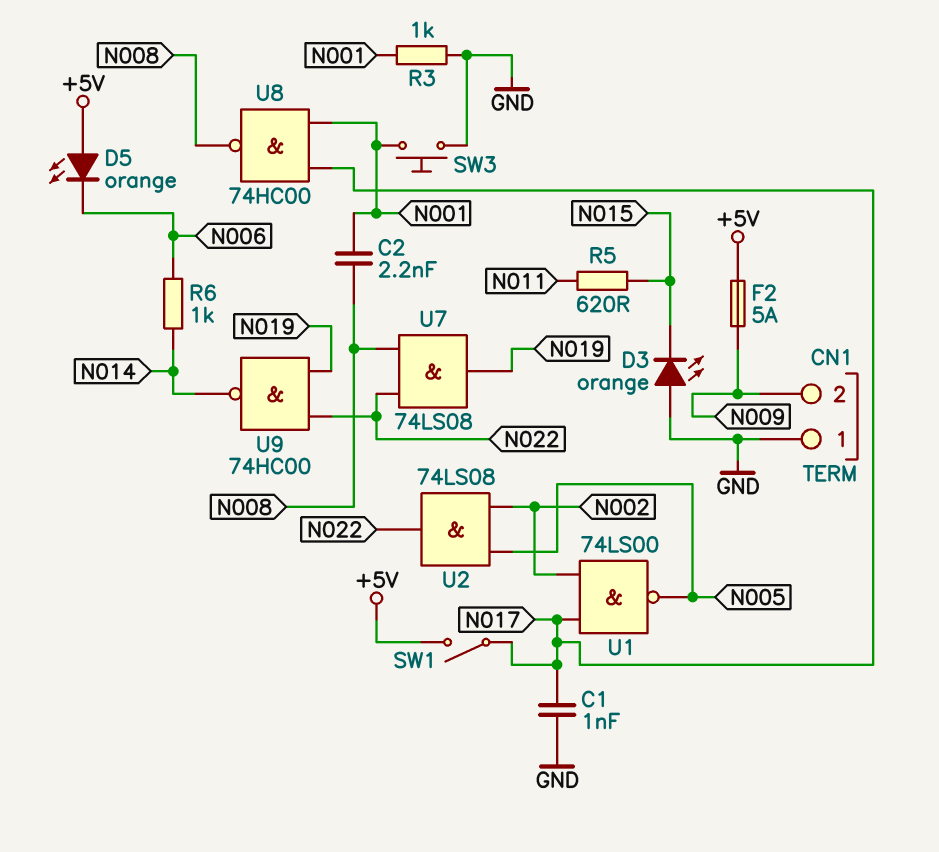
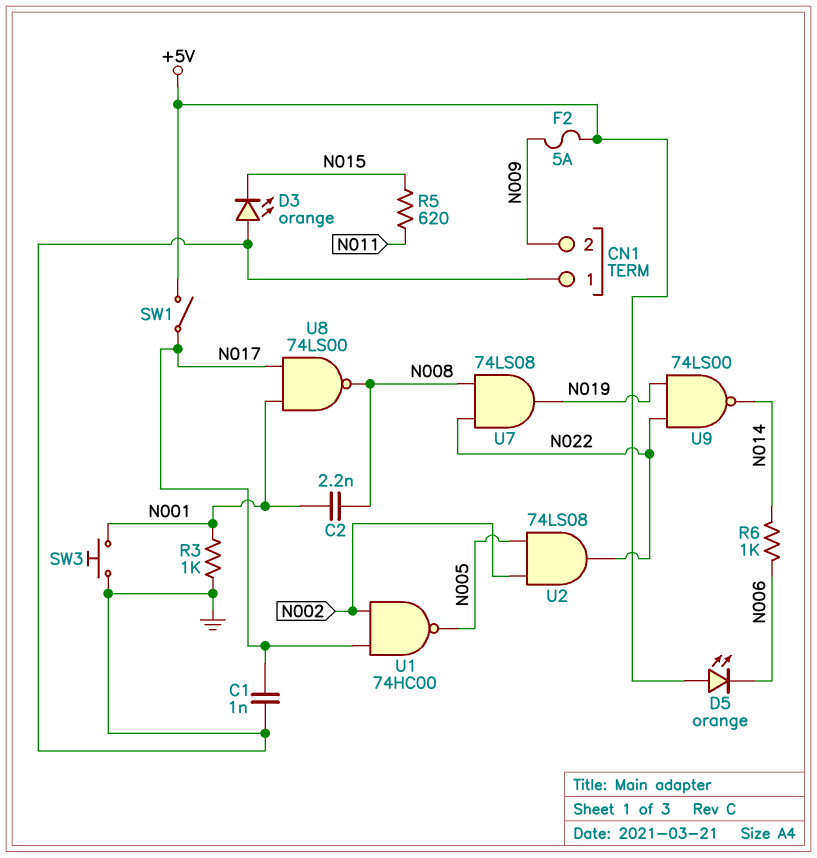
U1: NAND 74LS00 (in N002, in N017, out N005) -> NAND 74HC00 (in N002, in N017, out N005)
U8: NAND 74HC00 (in N001, in N017, out N008) -> NAND 74LS00 (in N001, in N017, out N008)
U9: NAND 74HC00 (in N019, in N022, out N014) -> NAND 74LS00 (in N019, in N022, out N014)

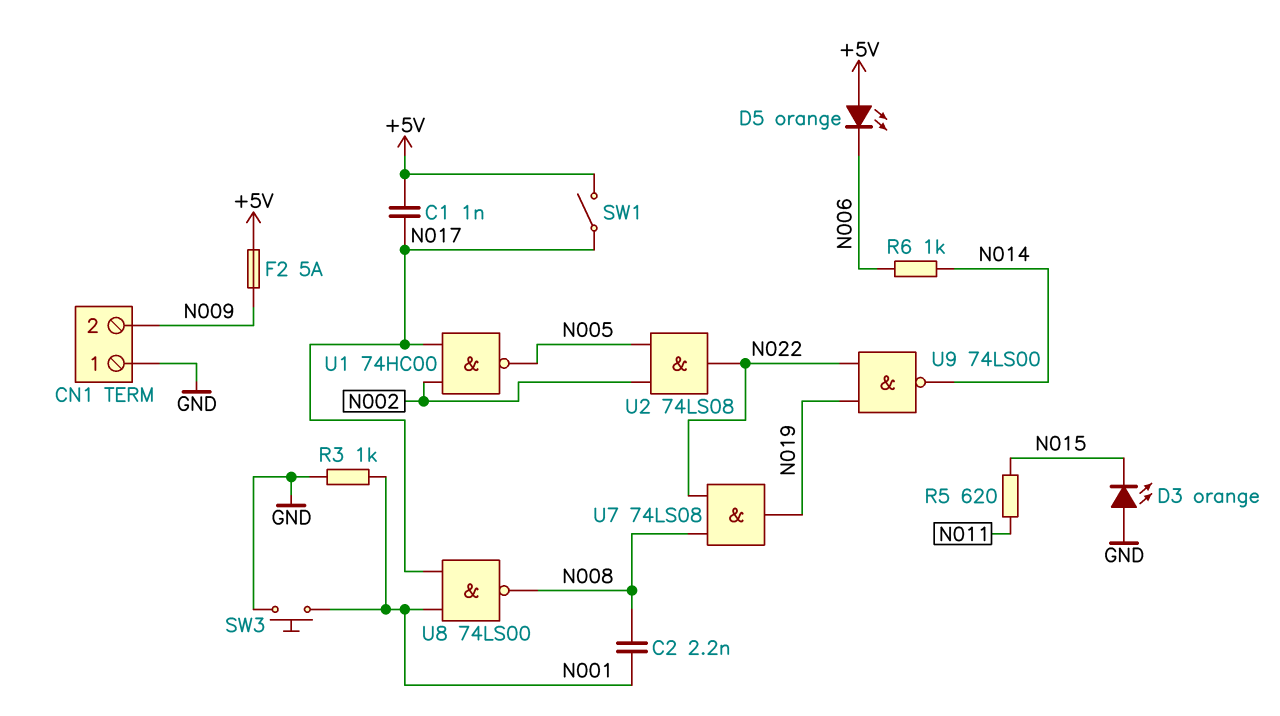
C1: 1nF (GND, N017) -> 1nF (+5V, N017)

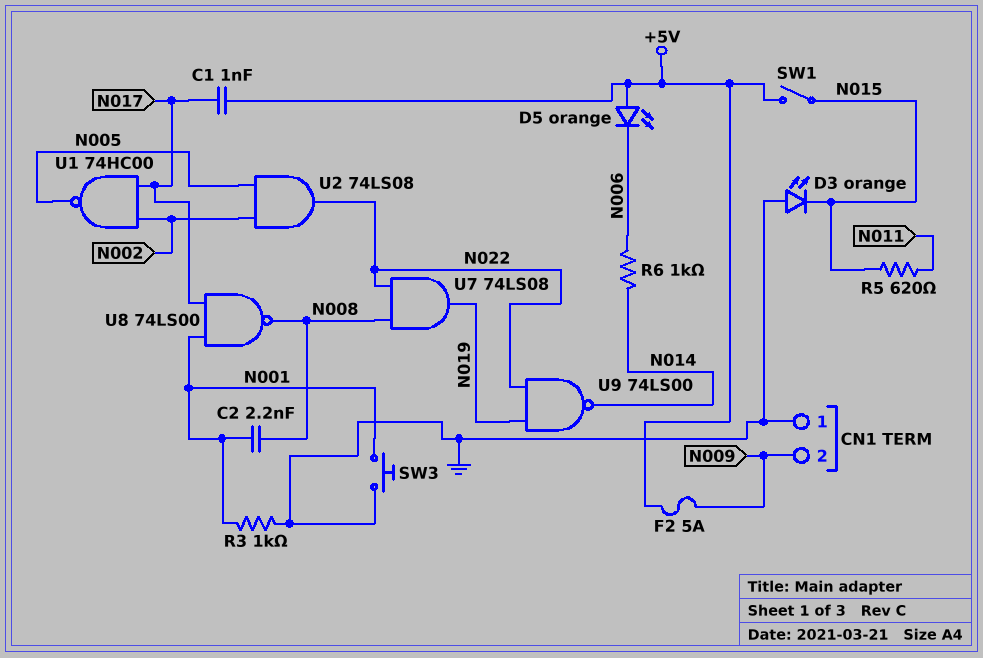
SW1: switch (+5V, N017) -> switch (+5V, N015)

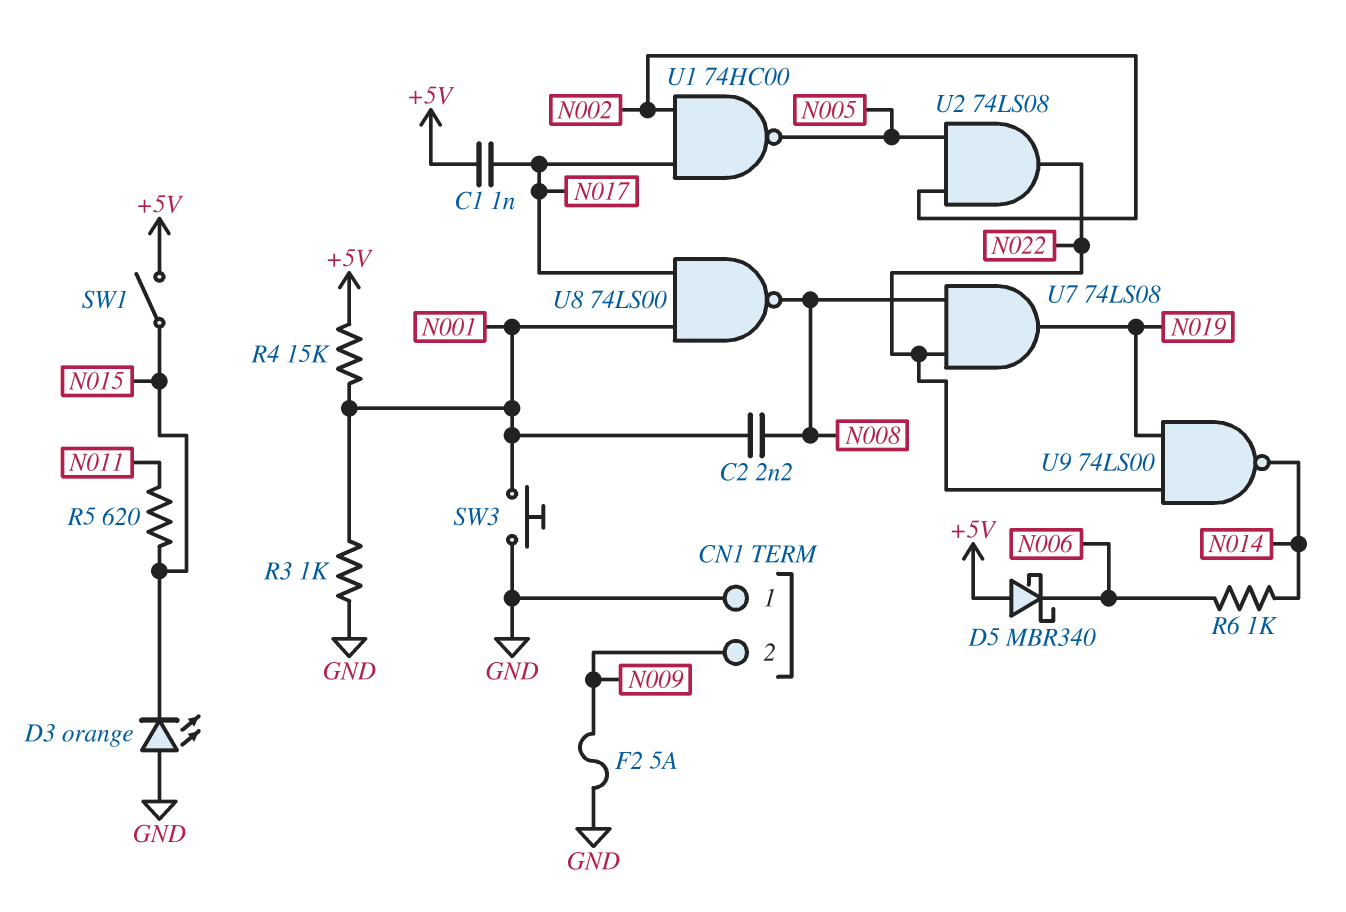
D5: LED orange (A +5V, K N006) -> schottky MBR340 (A +5V, K N006)
F2: 5A (+5V, N009) -> 5A (GND, N009)
R4: none -> 15k (+5V, N001)

